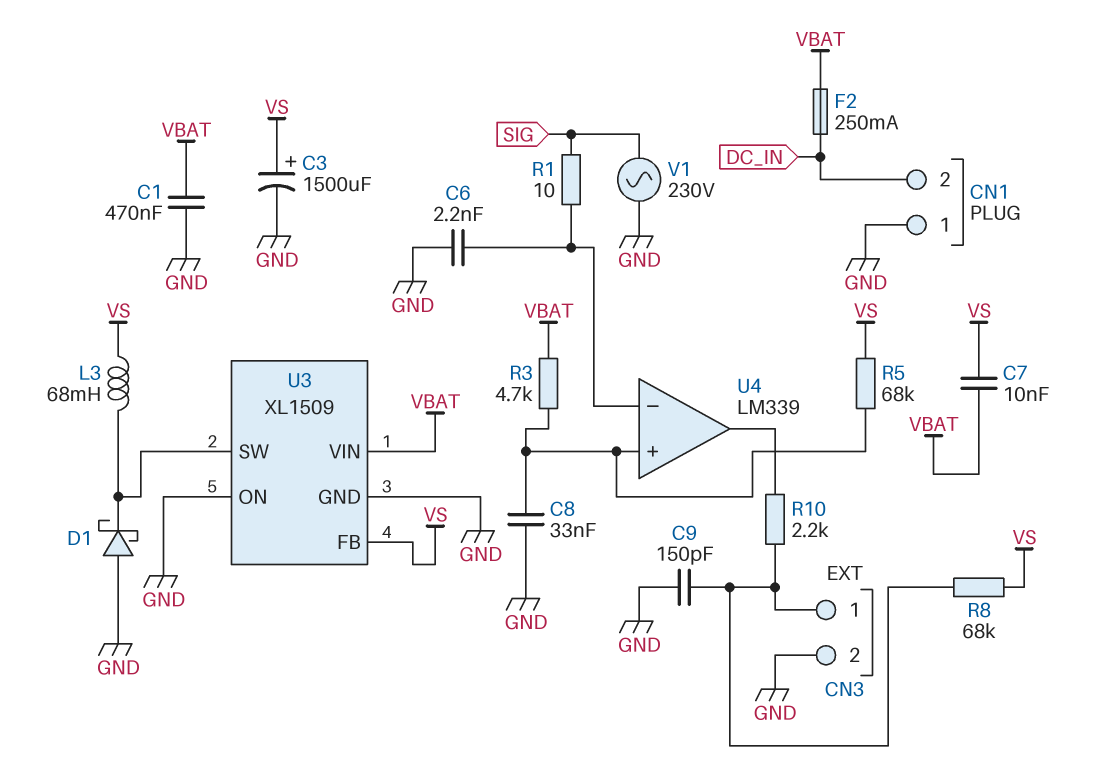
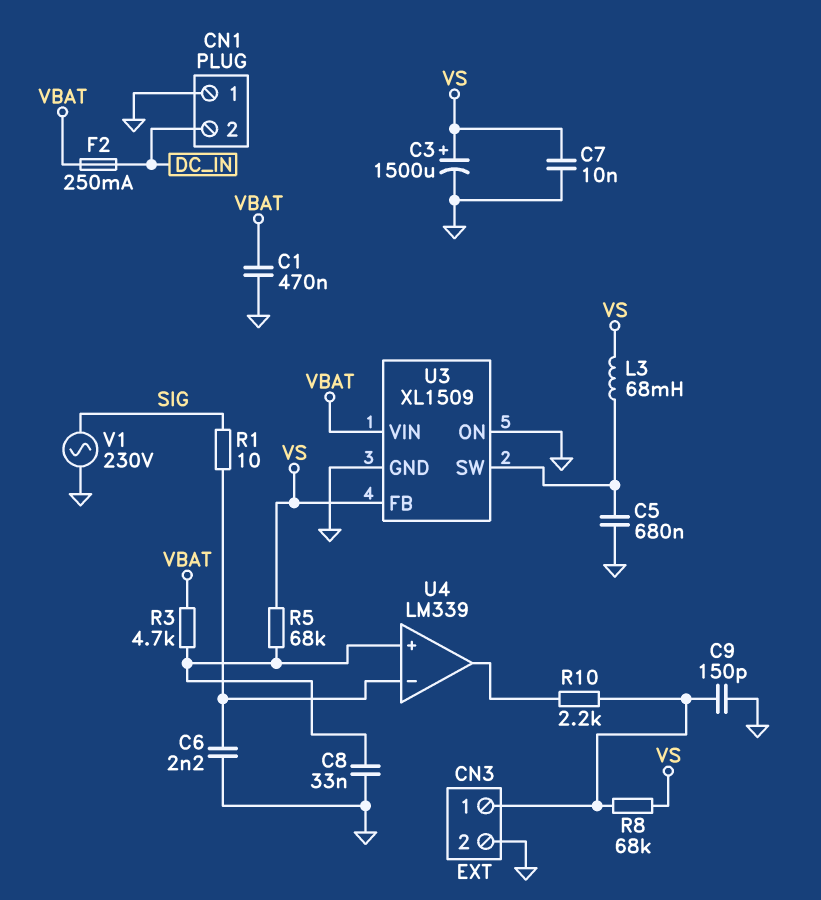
C5: none -> 680nF (GND, U3/SW)
C7: 10nF (VBAT, VS) -> 10nF (GND, VS)
D1: schottky (A GND, K U3/SW) -> none

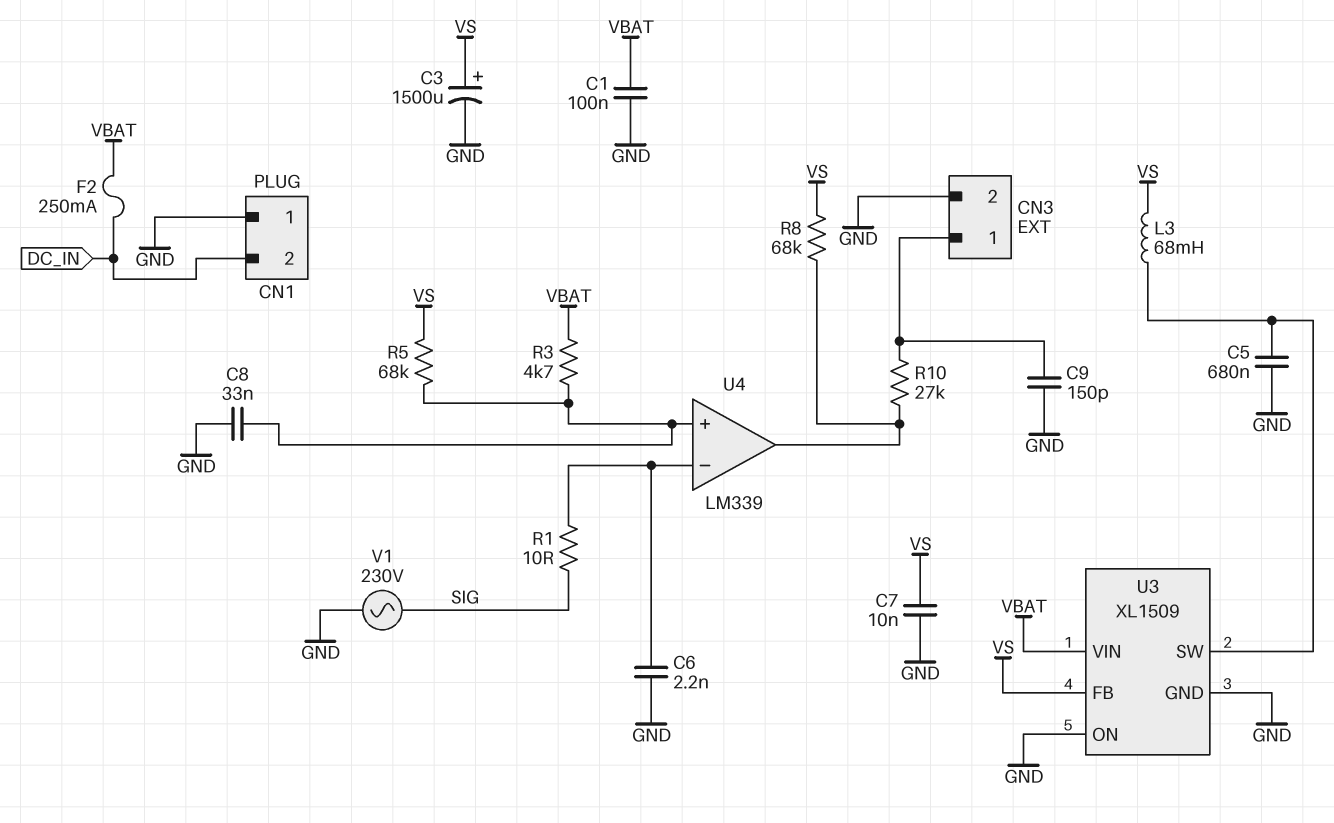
C1: 470nF (GND, VBAT) -> 100nF (GND, VBAT)
R8: 68k (CN3/1, VS) -> 68k (U4/out, VS)
R10: 2.2k (CN3/1, U4/out) -> 27k (CN3/1, U4/out)

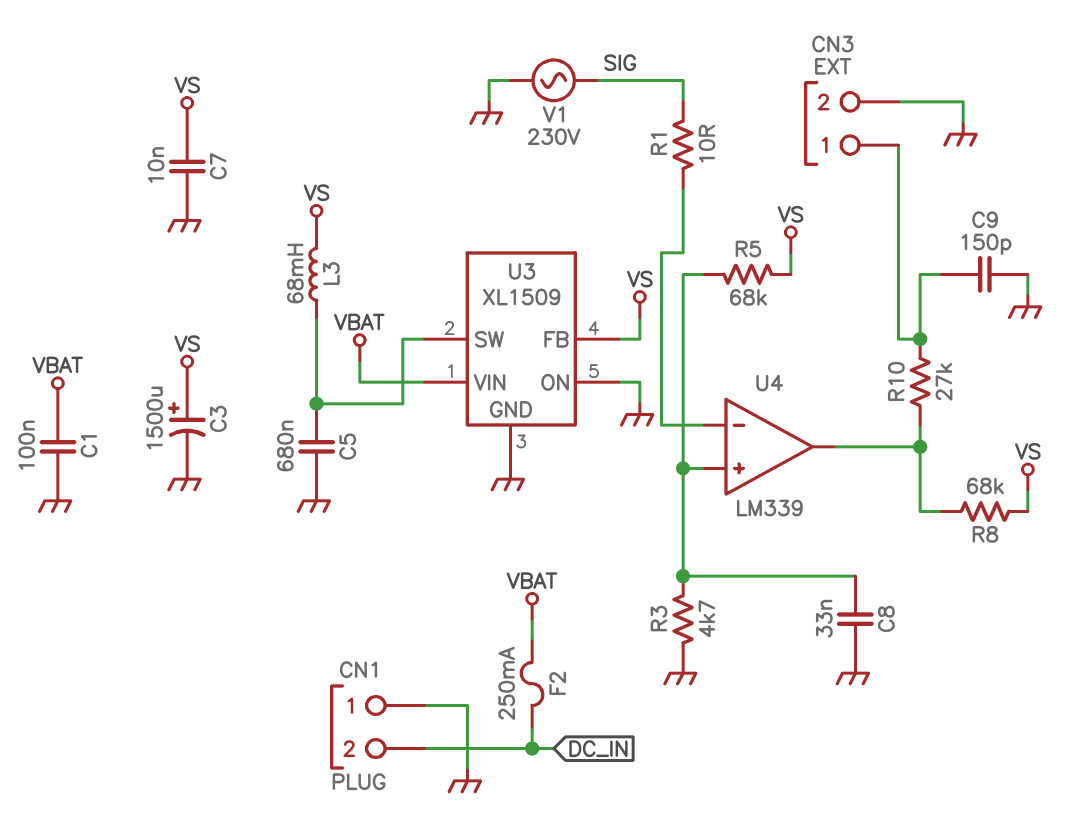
C6: 2.2nF (GND, U4/in-) -> none
R3: 4.7k (U4/in+, VBAT) -> 4.7k (GND, U4/in+)

